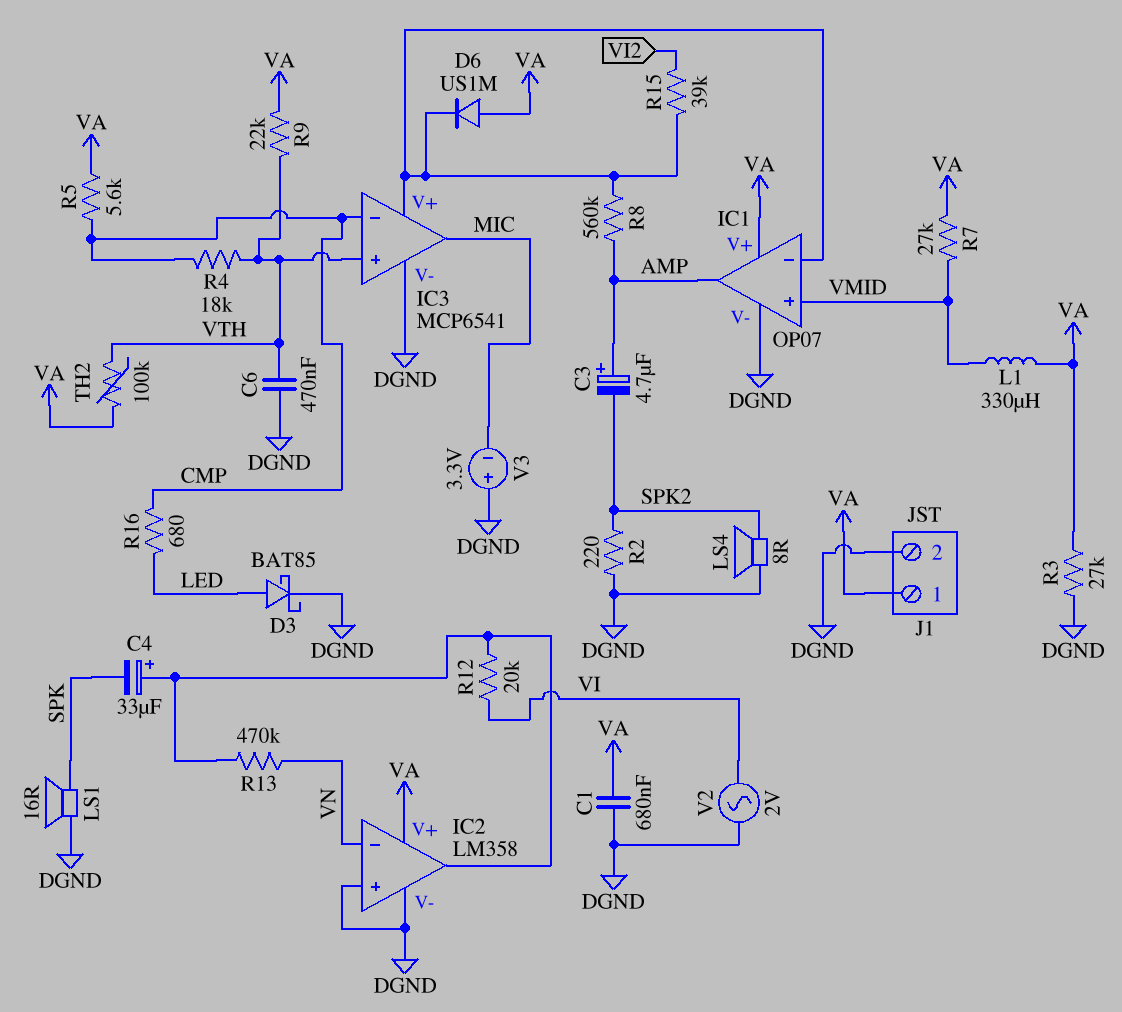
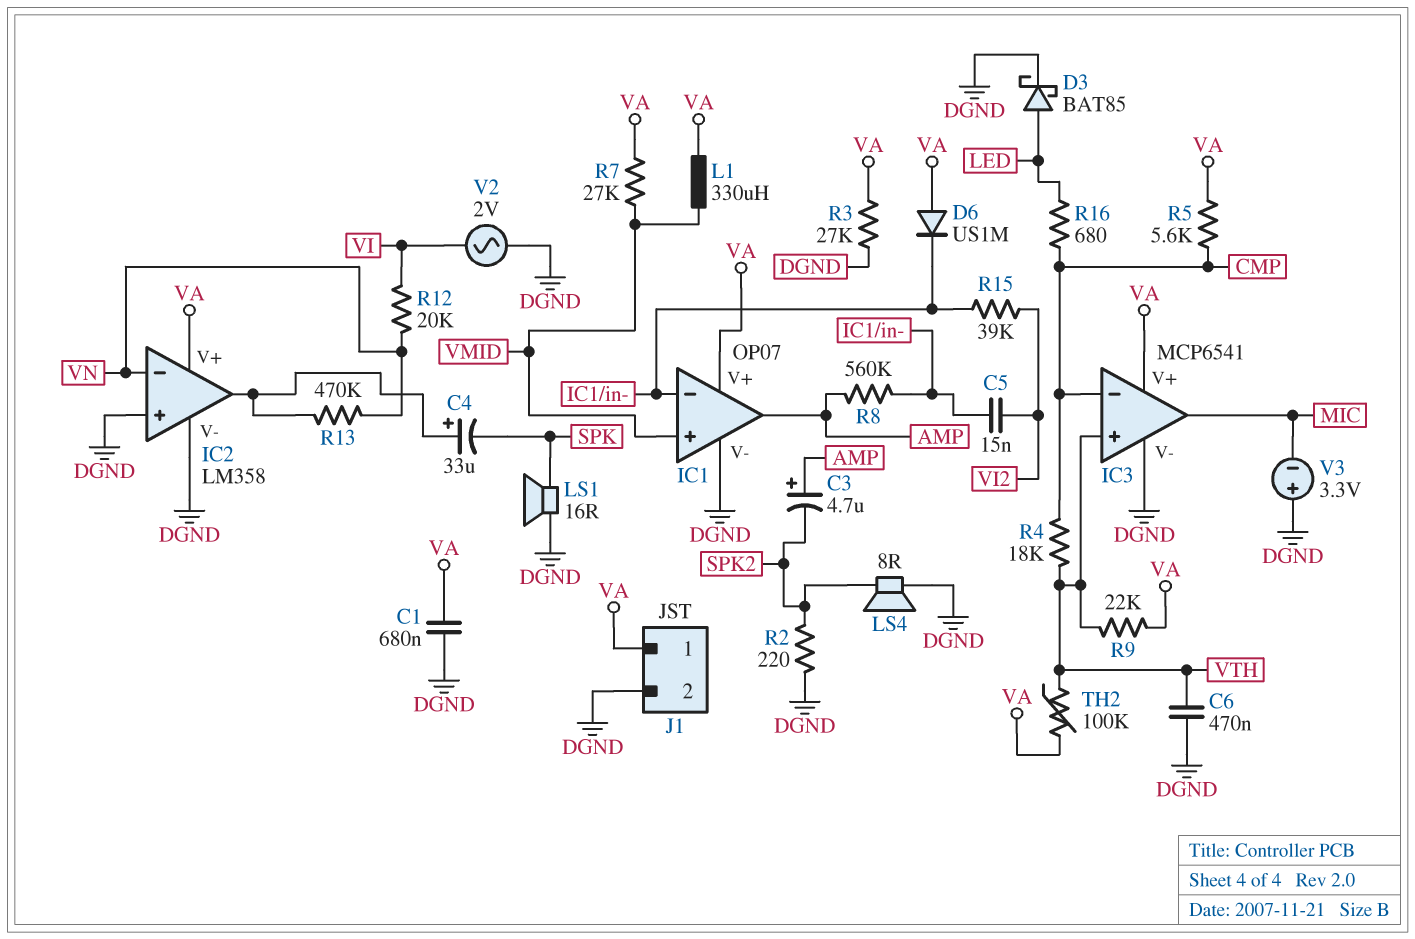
C5: none -> 15nF (IC1/in-, VI2)
IC3 pin V+: IC1/in- -> VA
R12: 20k (IC2/out, VI) -> 20k (VI, VN)

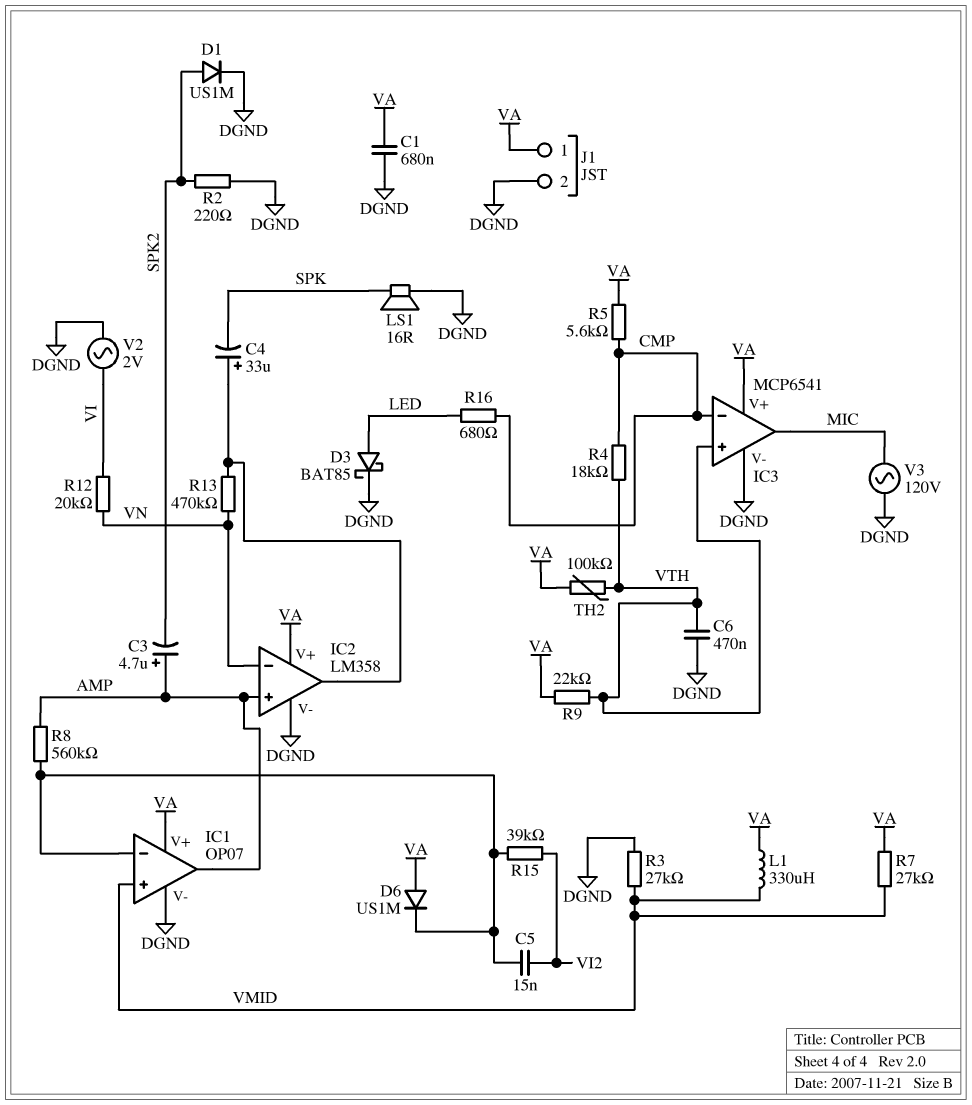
D1: none -> diode US1M (A SPK2, K DGND)
IC2 pin in+: DGND -> AMP
LS4: speaker 8R (DGND, SPK2) -> none
R3: 27k (DGND, VA) -> 27k (DGND, VMID)
V3: 3.3V (plus DGND, minus MIC) -> AC 120V (DGND, MIC)

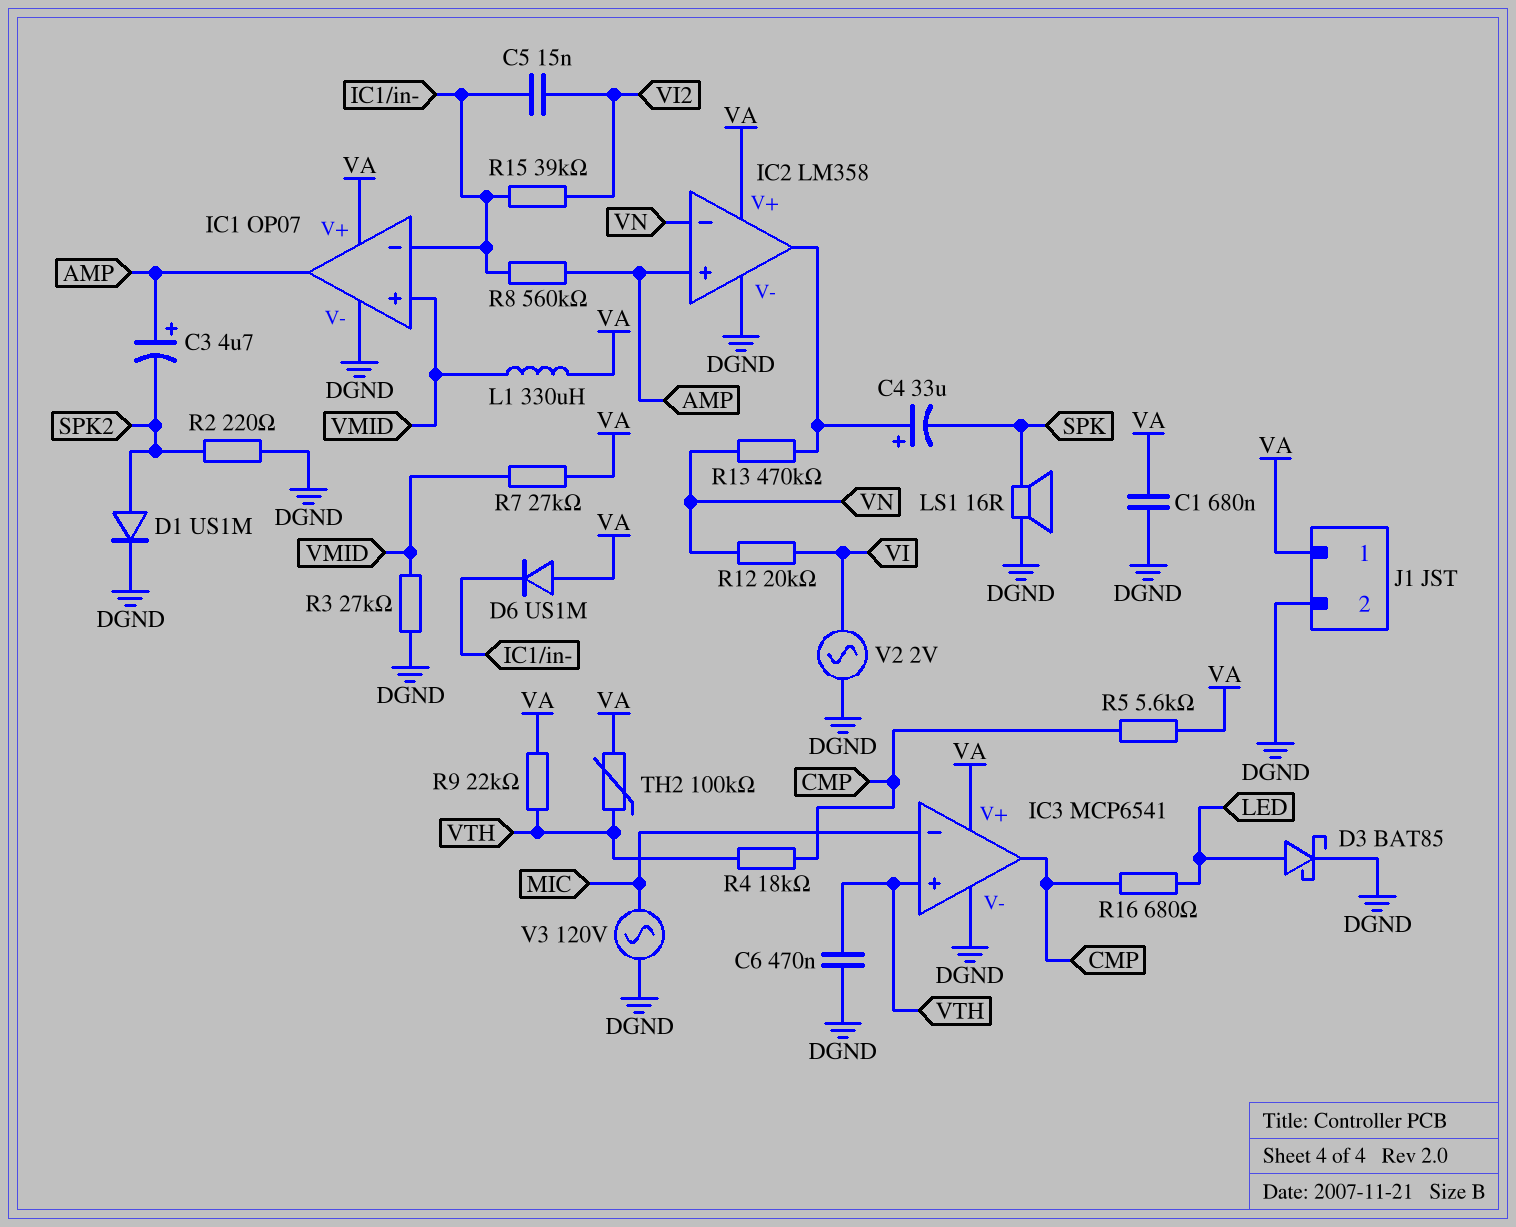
IC3 pin in-: CMP -> MIC
IC3 pin out: MIC -> CMP

